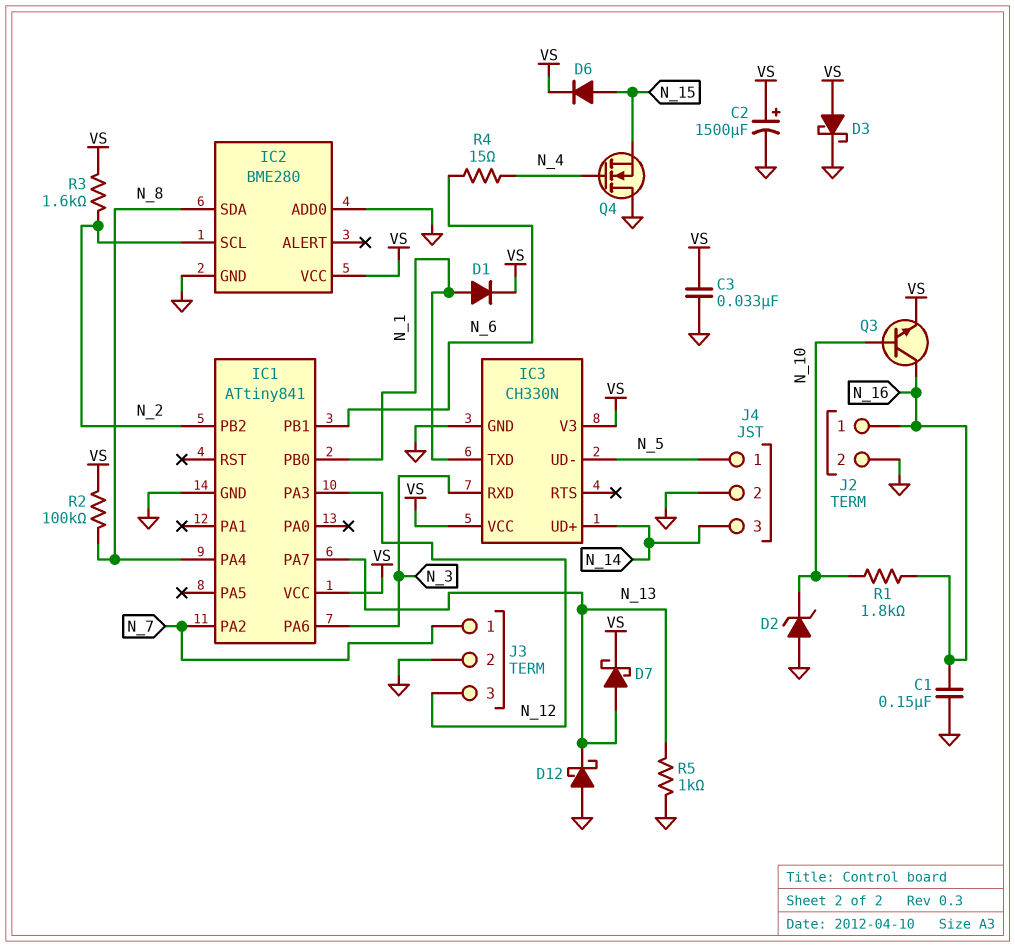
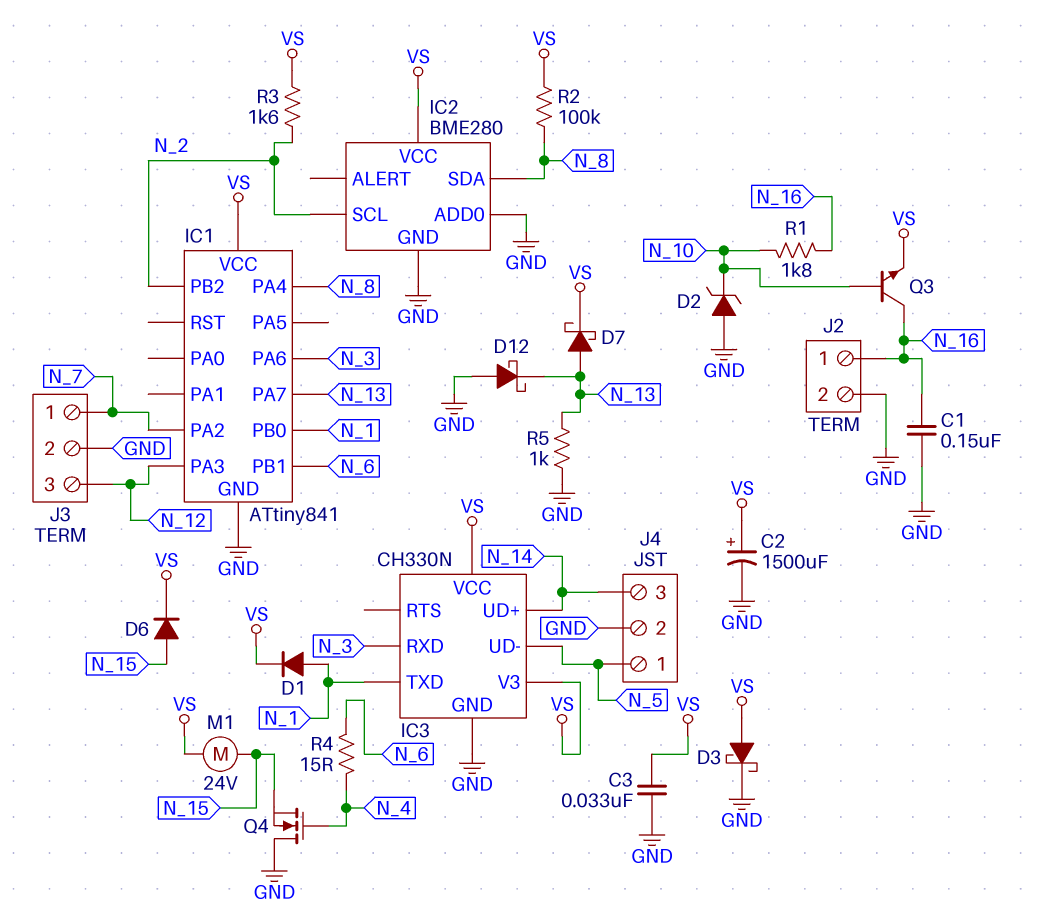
M1: none -> motor 24V (N_15, VS)

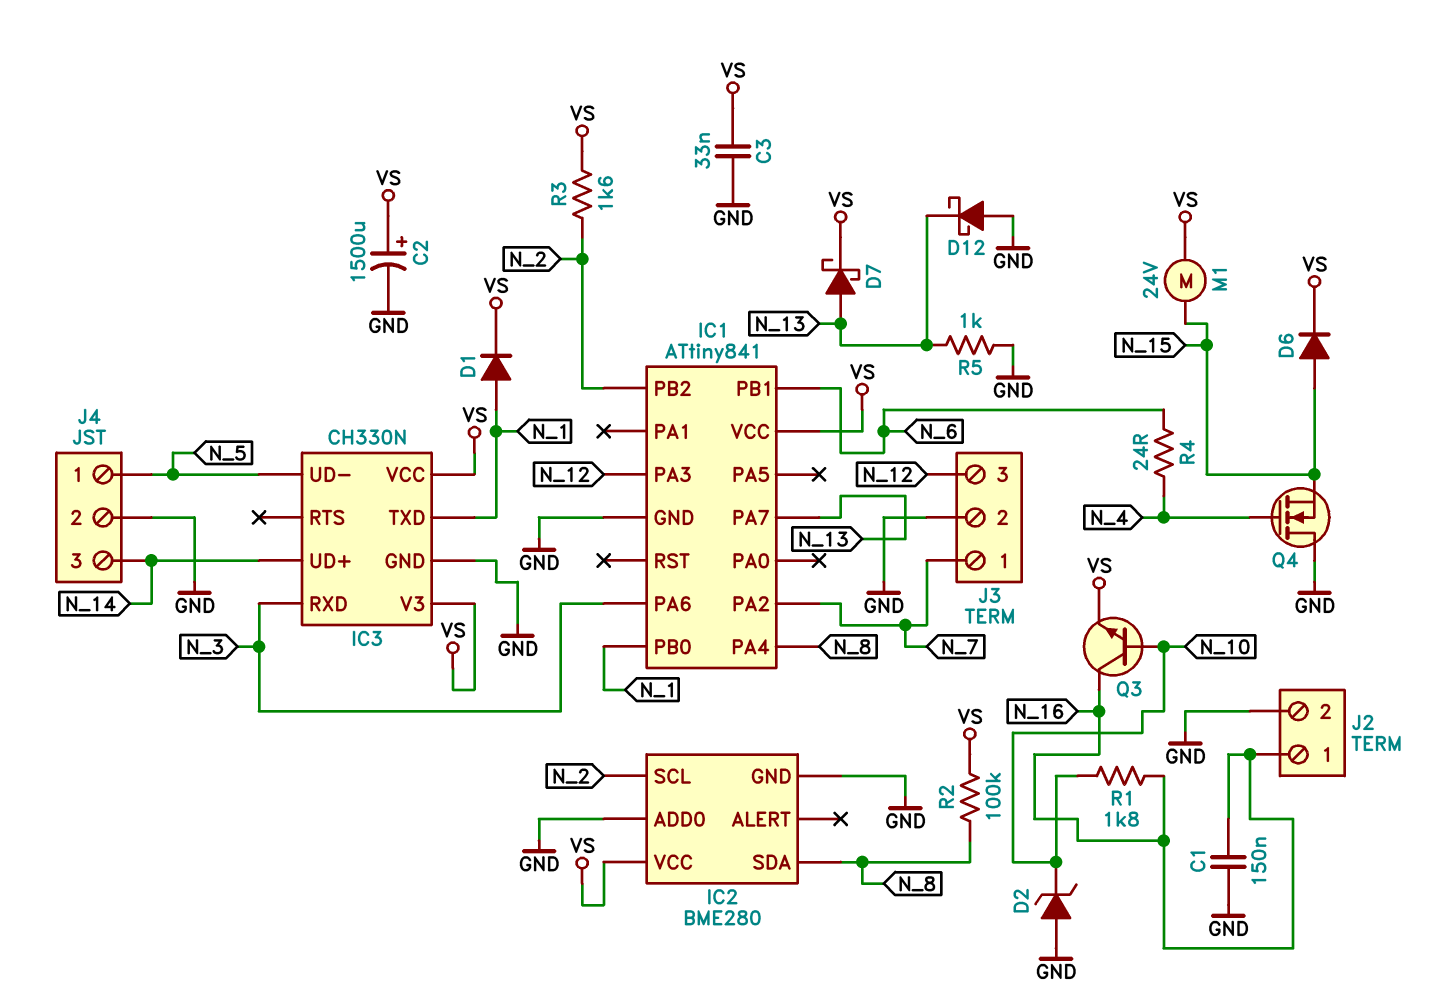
D3: schottky (A VS, K GND) -> none
R4: 15 (N_4, N_6) -> 24 (N_4, N_6)

